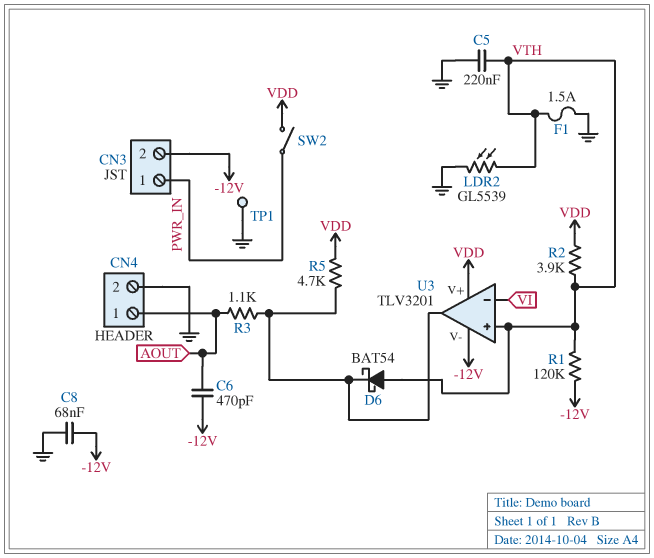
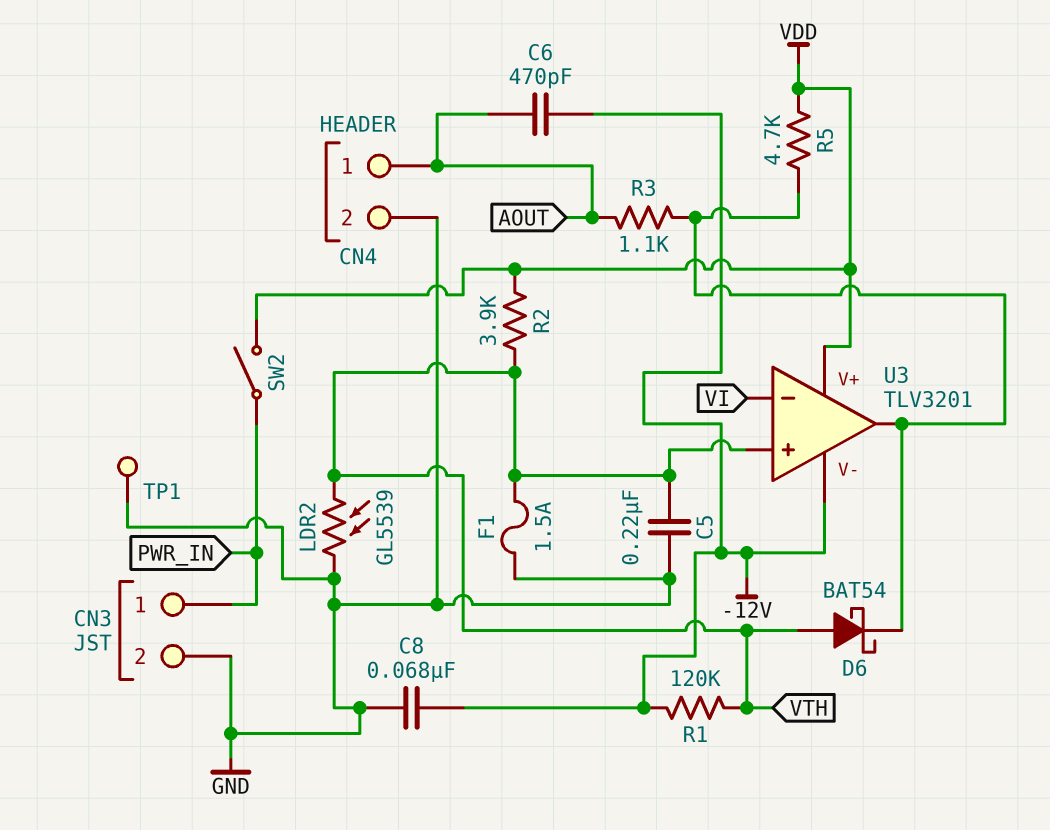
CN3 pin 2: -12V -> GND

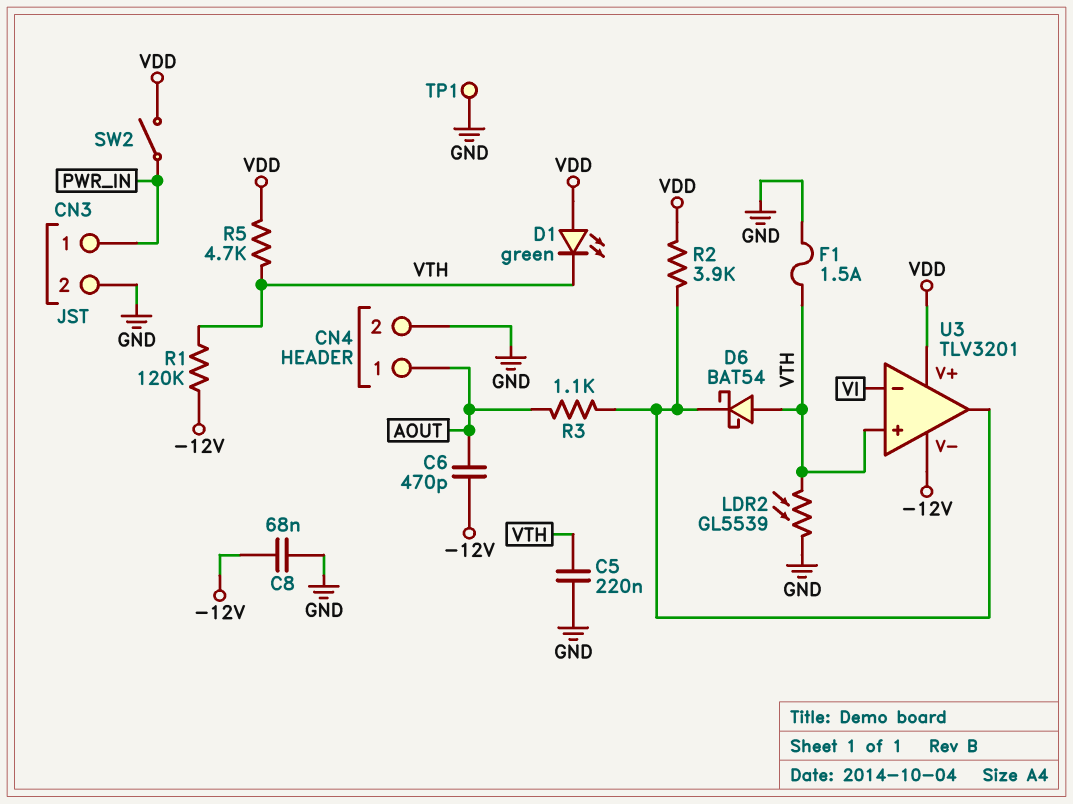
D1: none -> LED green (A VDD, K VTH)
R2: 3.9k (VDD, VTH) -> 3.9k (U3/out, VDD)
R5: 4.7k (U3/out, VDD) -> 4.7k (VDD, VTH)

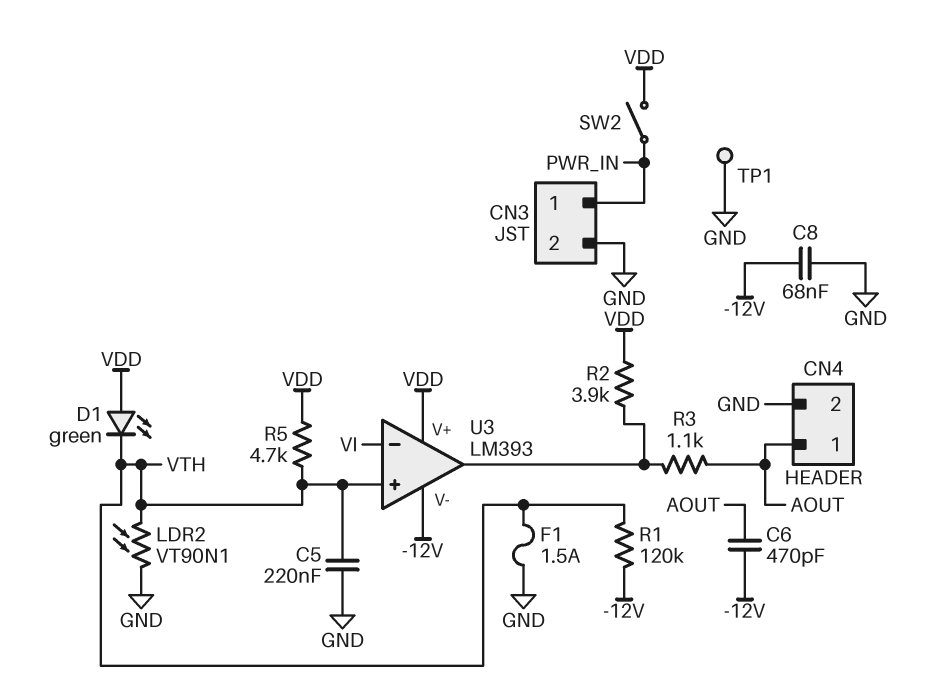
D6: schottky BAT54 (A VTH, K U3/out) -> none
LDR2: GL5539 (GND, VTH) -> VT90N1 (GND, VTH)
U3: TLV3201 -> LM393

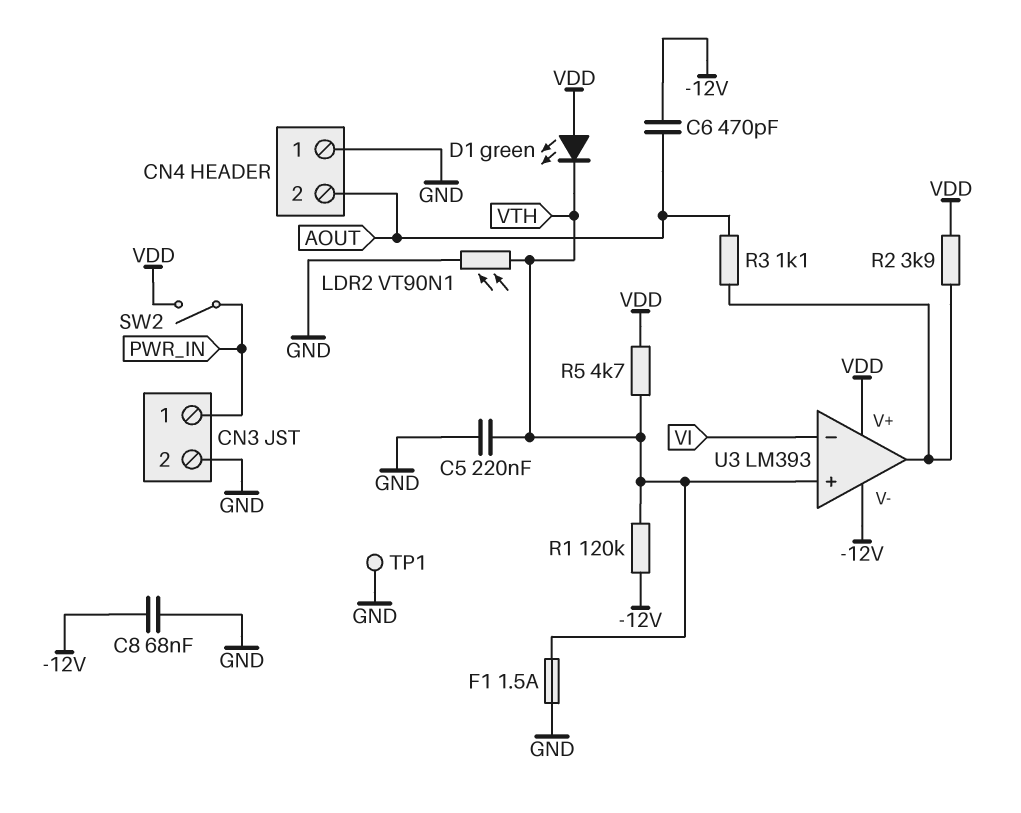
CN4 pin 1: AOUT -> GND
CN4 pin 2: GND -> AOUT

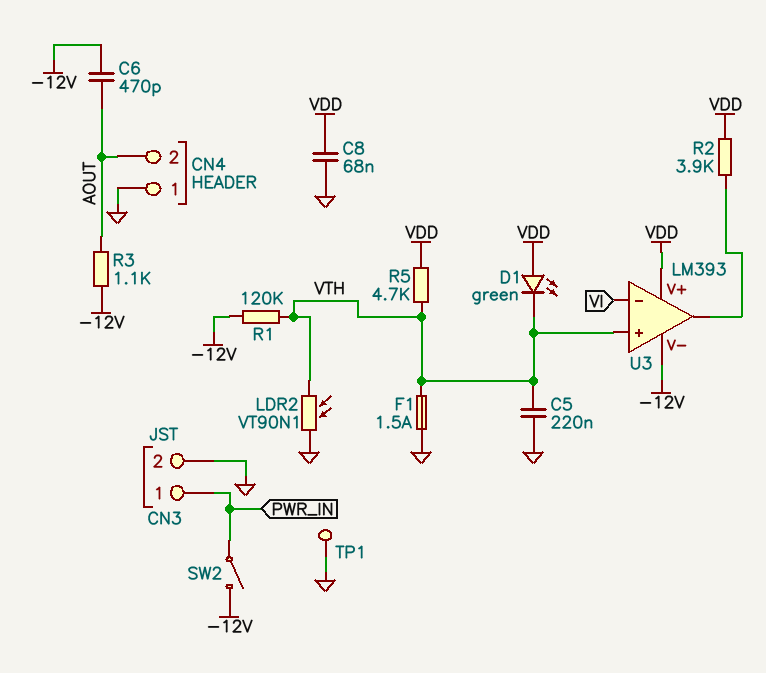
C8: 68nF (-12V, GND) -> 68nF (GND, VDD)
R3: 1.1k (AOUT, U3/out) -> 1.1k (-12V, AOUT)
SW2: switch (PWR_IN, VDD) -> switch (-12V, PWR_IN)

